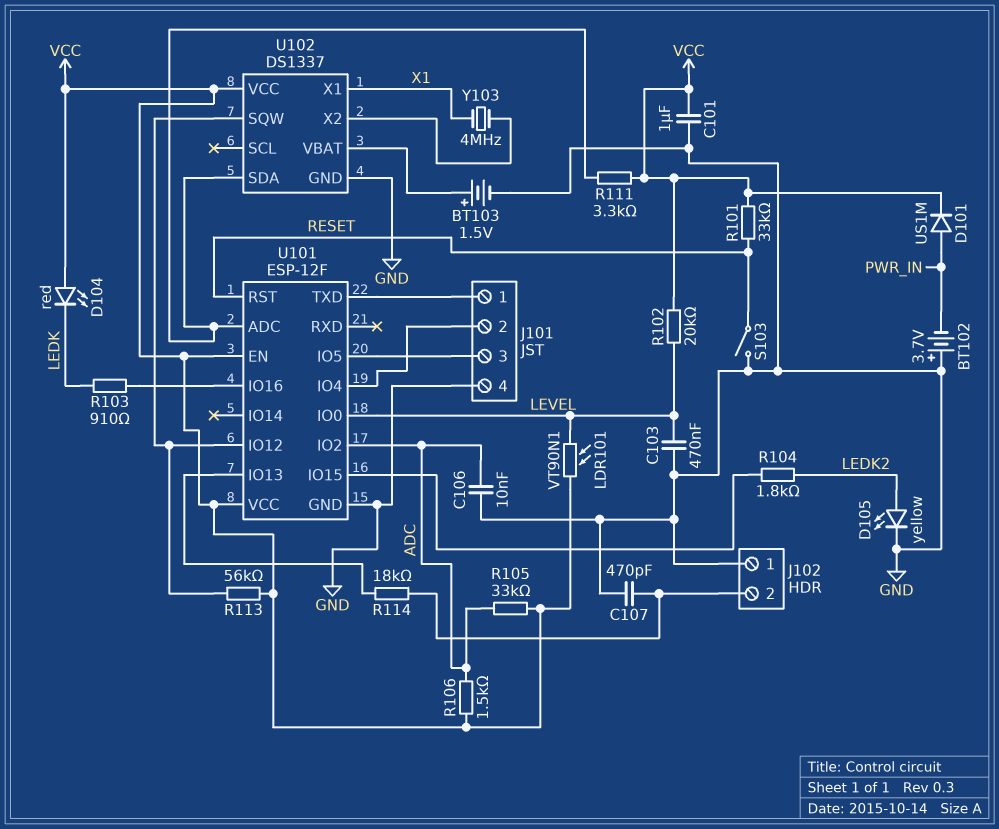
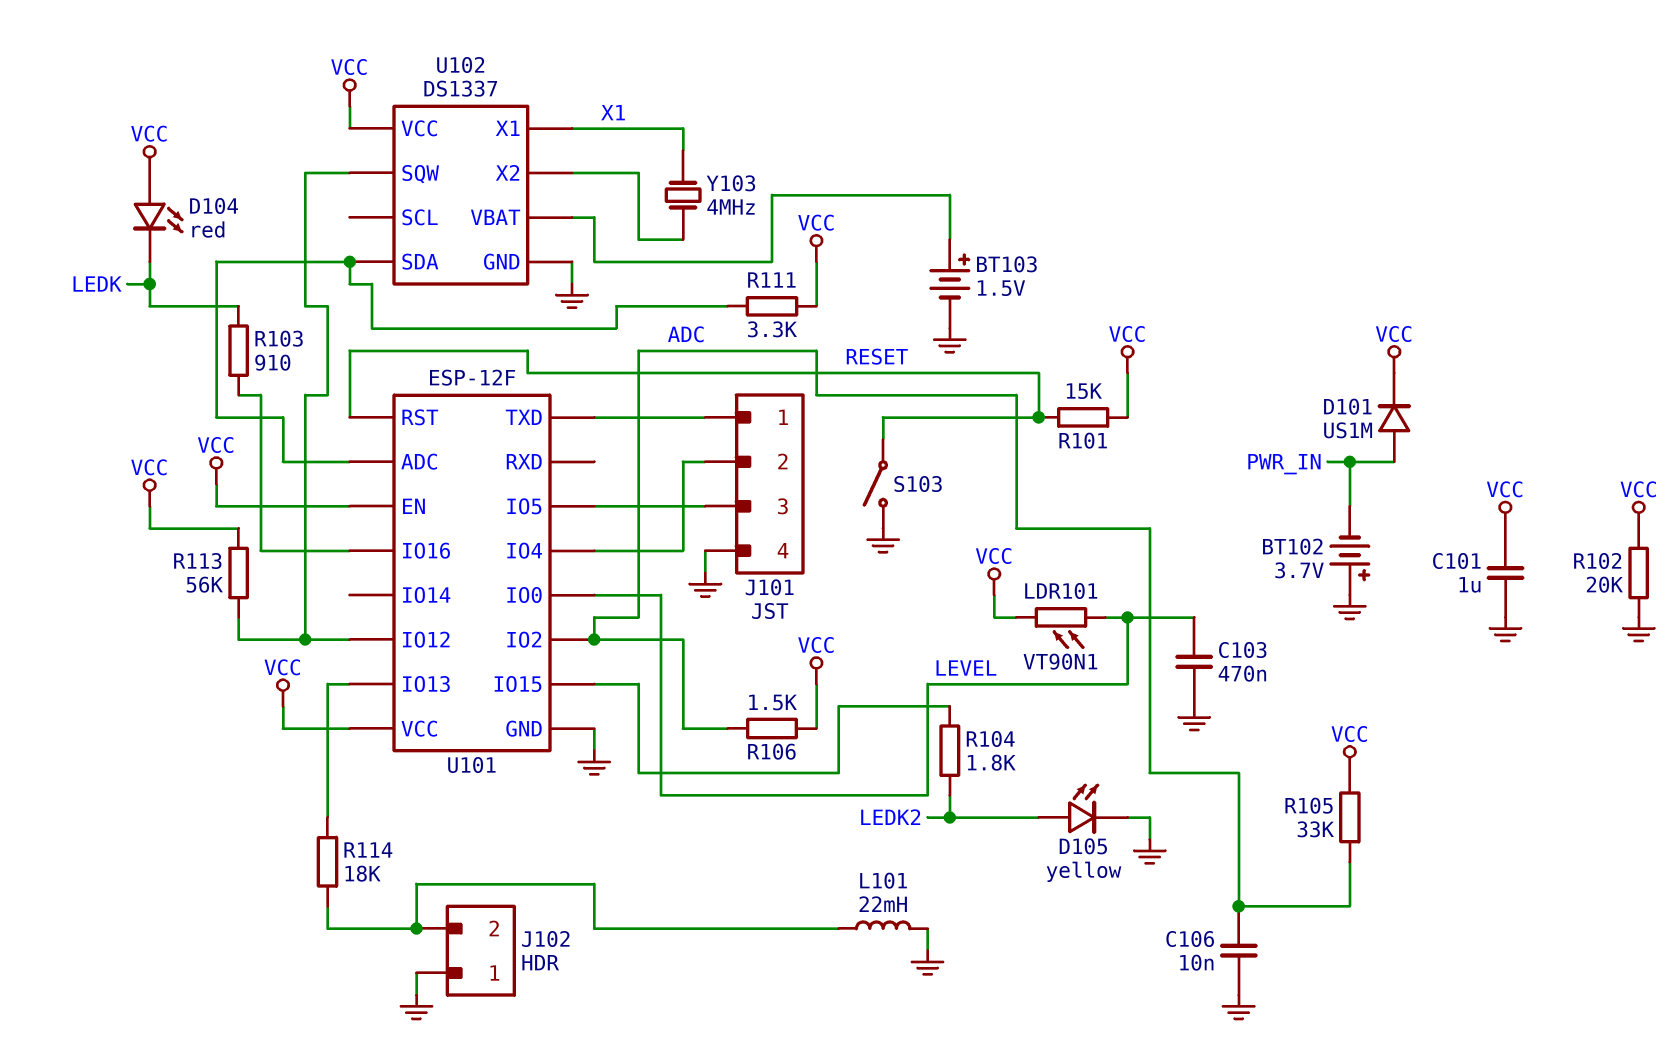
C107: 470pF (GND, J102/2) -> none
L101: none -> 22mH (GND, J102/2)
R101: 33k (RESET, VCC) -> 15k (RESET, VCC)
R102: 20k (LEVEL, VCC) -> 20k (GND, VCC)

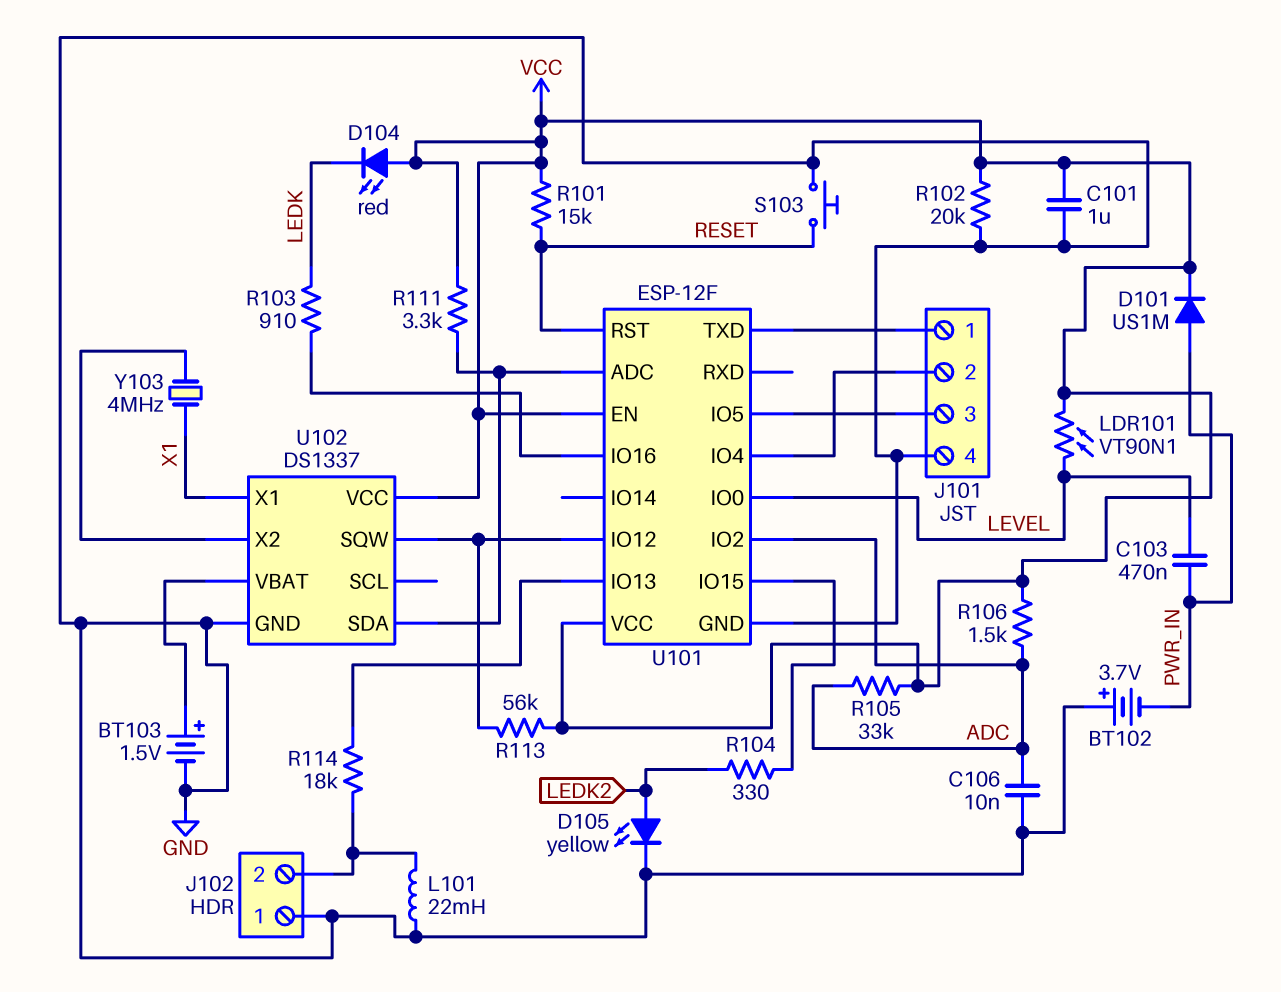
C103: 470nF (GND, LEVEL) -> 470nF (LEVEL, PWR_IN)
R104: 1.8k (LEDK2, U101/IO15) -> 330 (LEDK2, U101/IO15)
S103: switch (GND, RESET) -> button (GND, RESET)

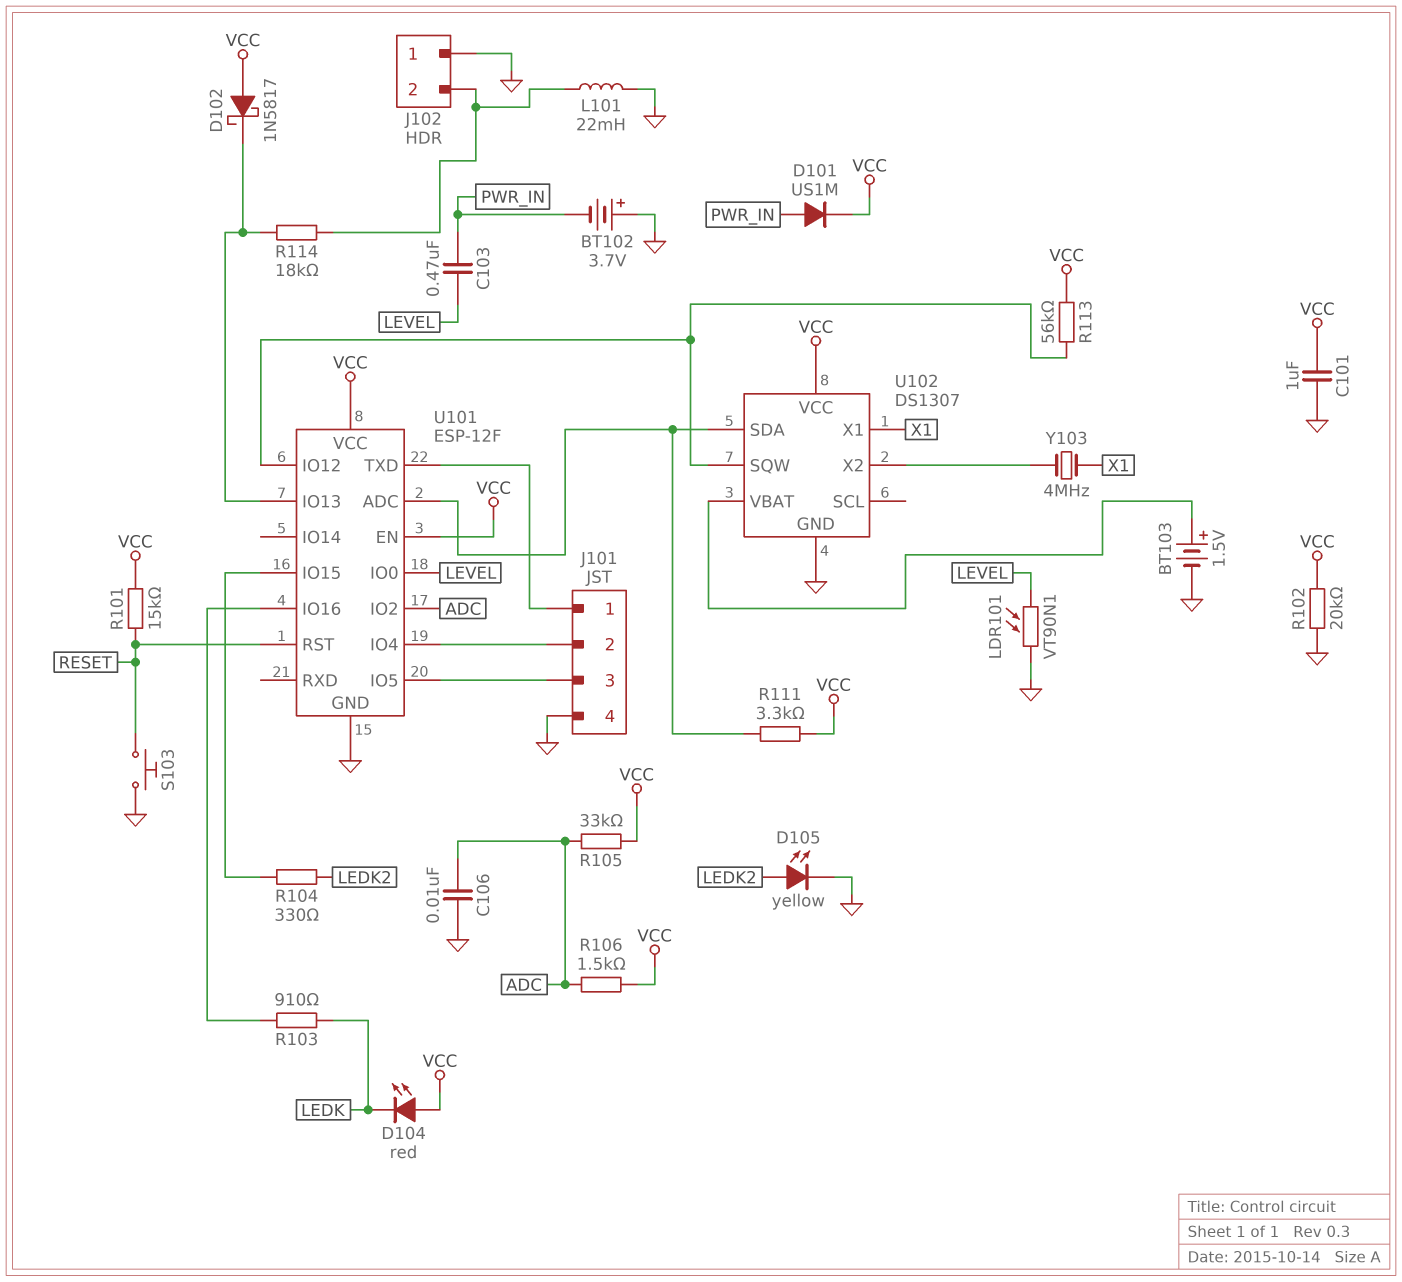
D102: none -> schottky 1N5817 (A VCC, K U101/IO13)
LDR101: VT90N1 (LEVEL, VCC) -> VT90N1 (GND, LEVEL)
U102: DS1337 -> DS1307

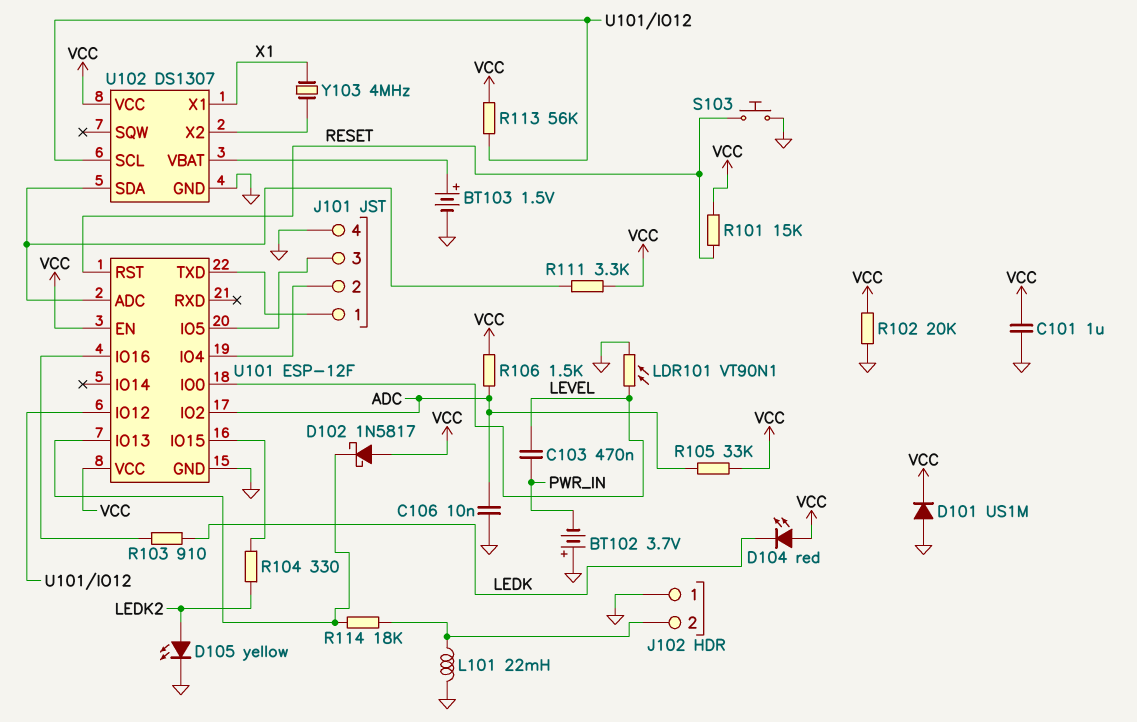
D101: diode US1M (A PWR_IN, K VCC) -> diode US1M (A GND, K VCC)
U102 pin SCL: none -> U101/IO12
U102 pin SQW: U101/IO12 -> none

